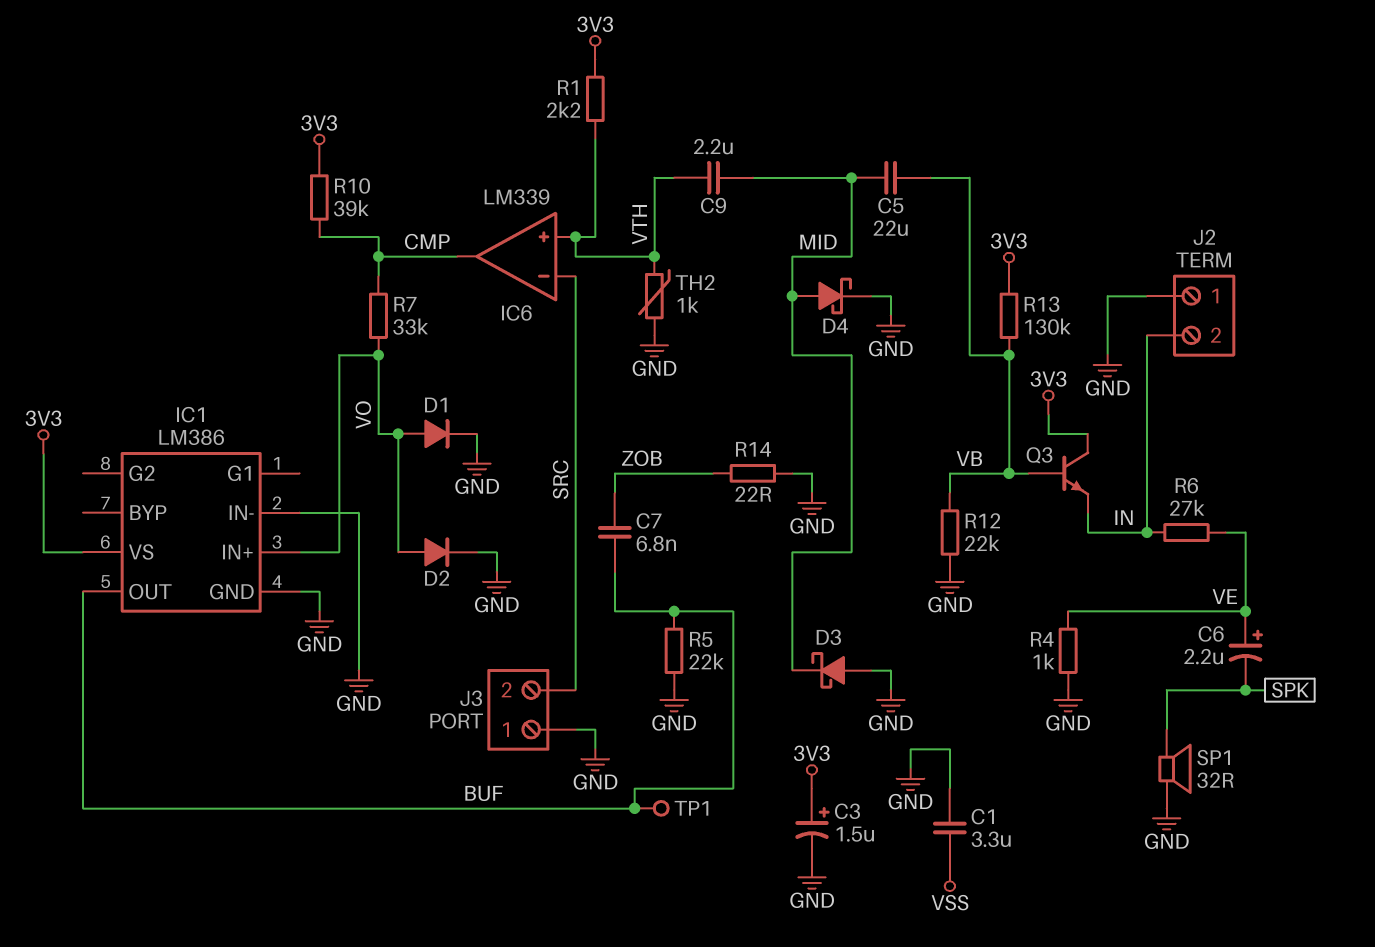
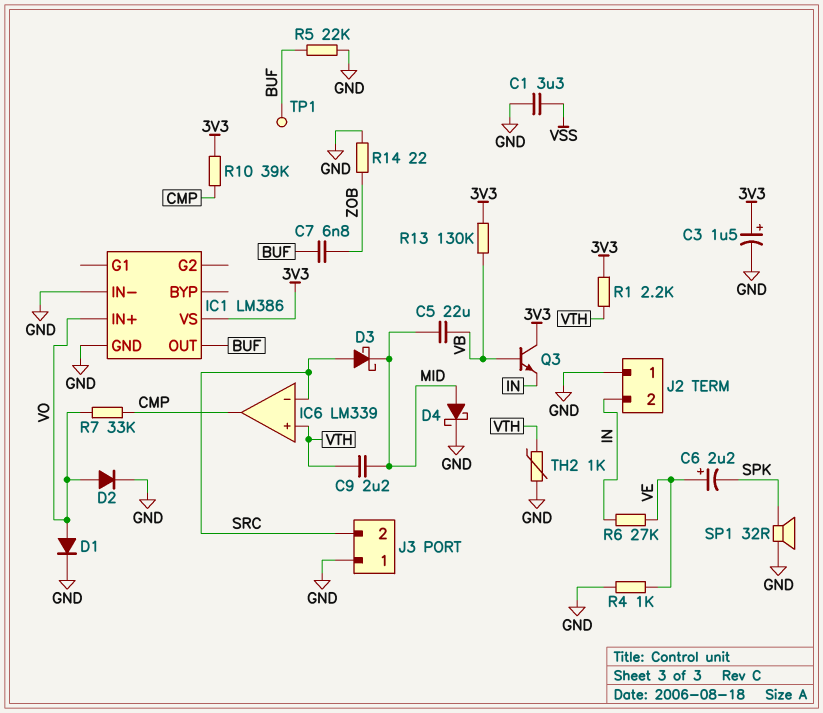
D3: schottky (A GND, K MID) -> schottky (A SRC, K MID)
R12: 22k (GND, VB) -> none

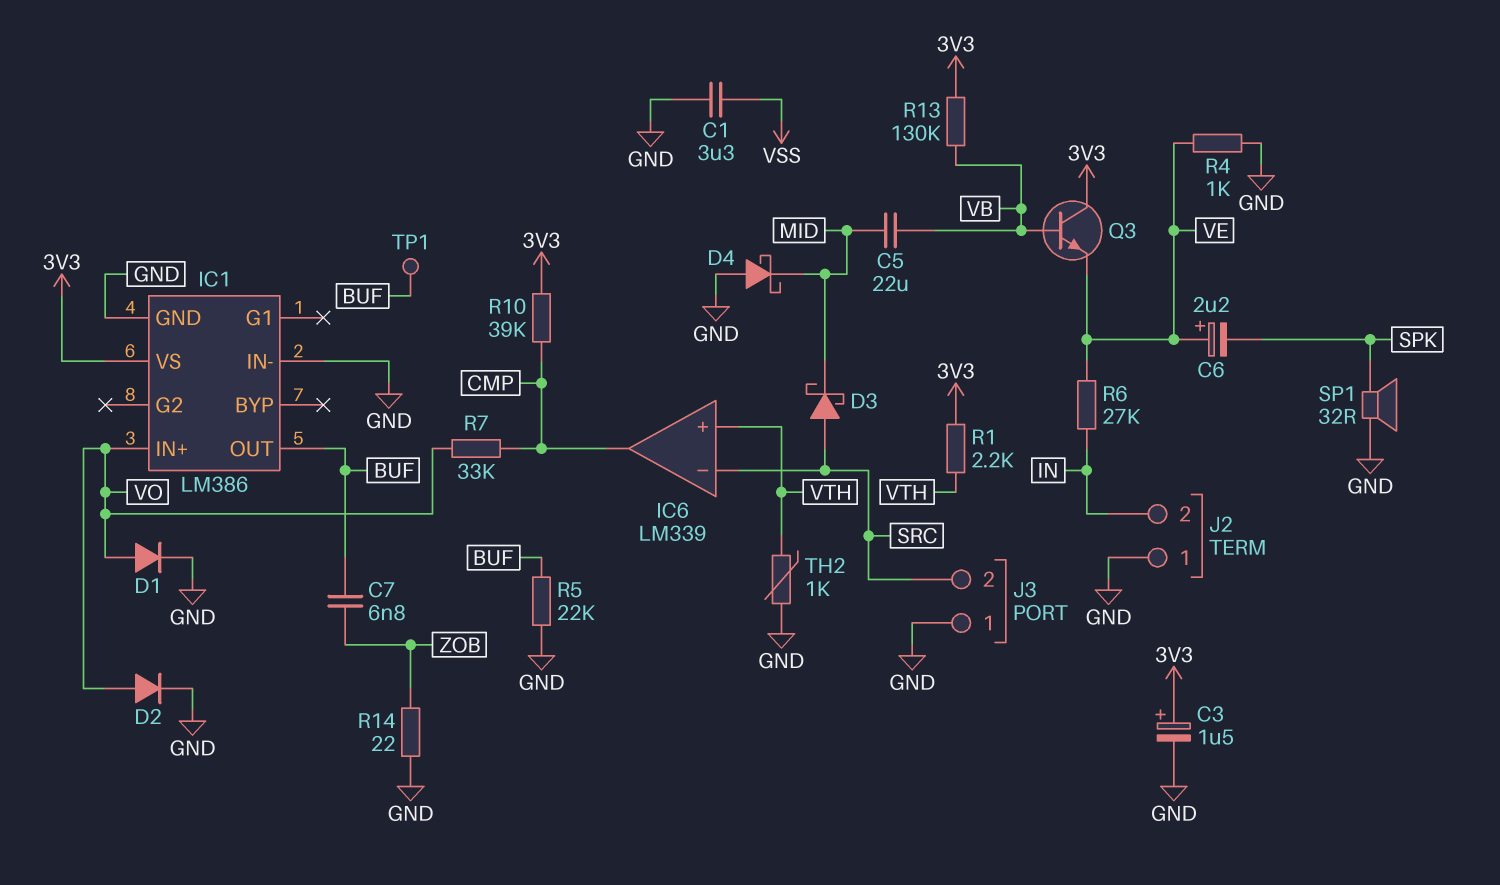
C9: 2.2uF (MID, VTH) -> none
D4: schottky (A MID, K GND) -> schottky (A GND, K MID)
Q3: NPN (B VB, C 3V3, E IN) -> NPN (B VB, C 3V3, E VE)

